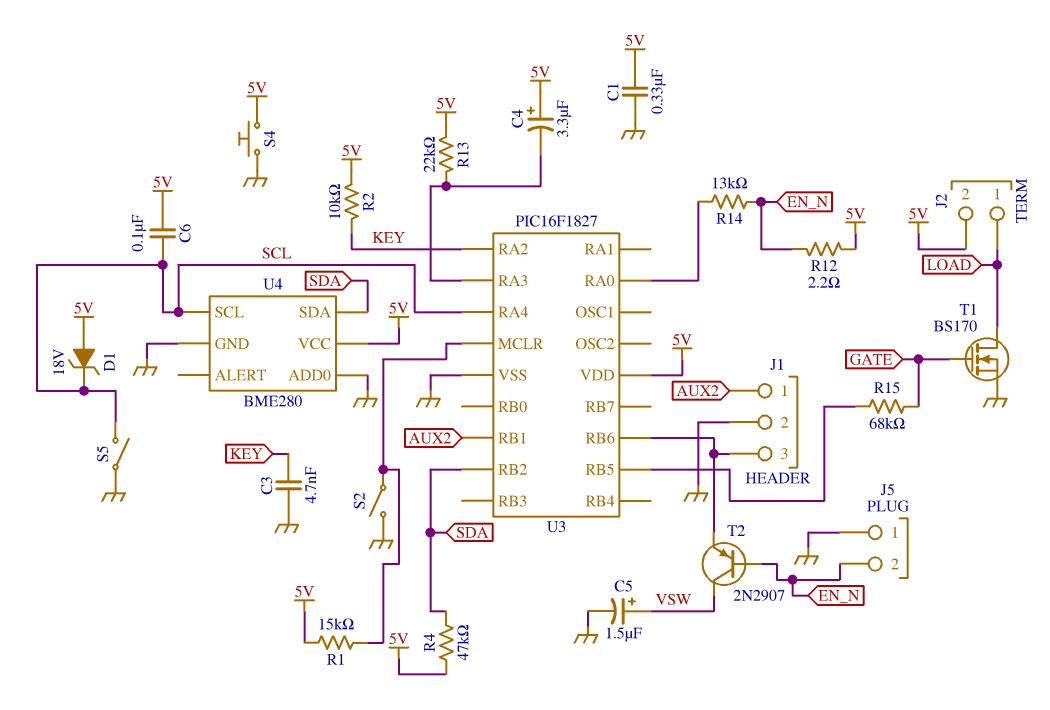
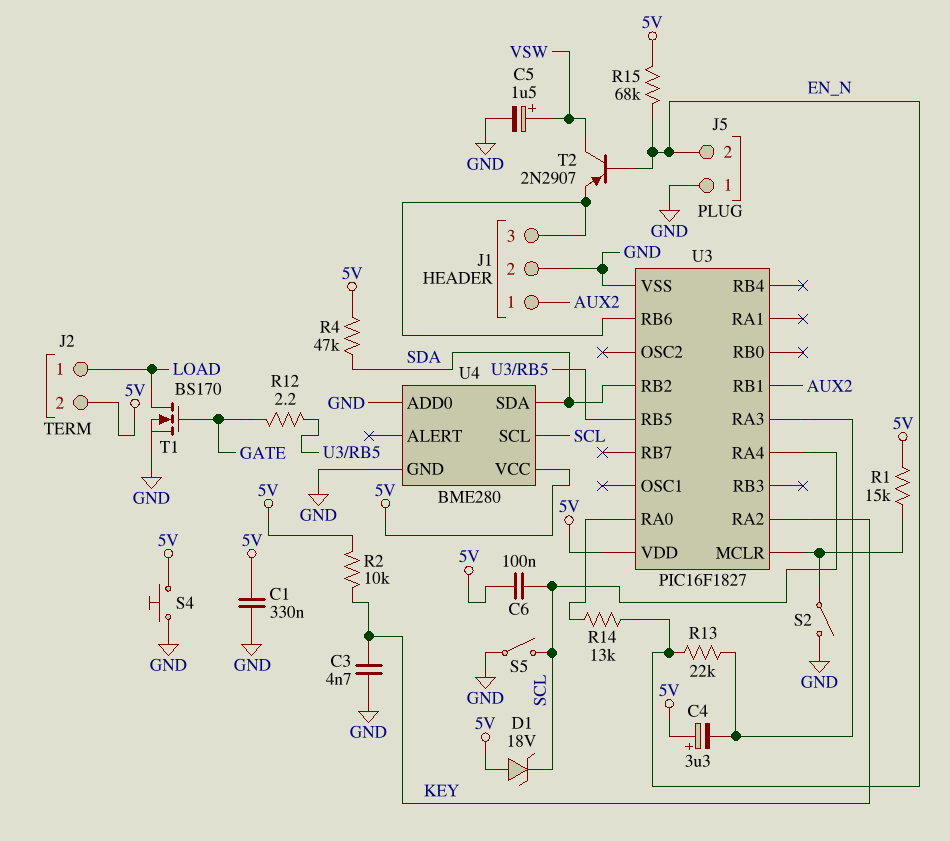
R12: 2.2 (5V, EN_N) -> 2.2 (GATE, U3/RB5)
R13: 22k (5V, U3/RA3) -> 22k (EN_N, U3/RA3)
R15: 68k (GATE, U3/RB5) -> 68k (5V, EN_N)

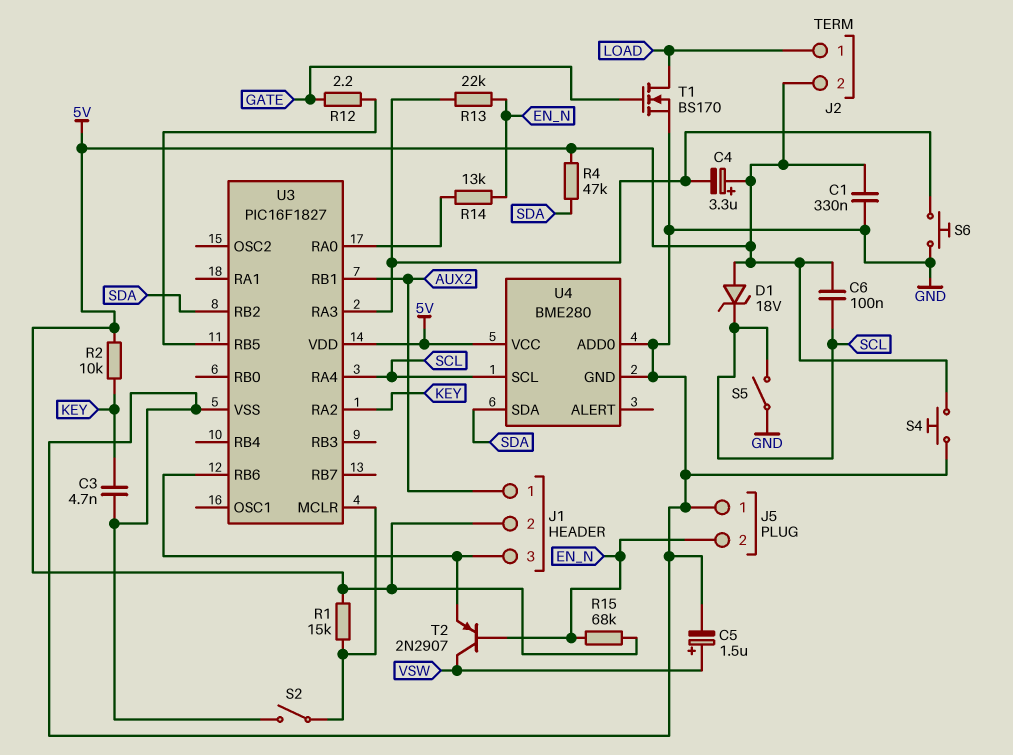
J1 pin 2: GND -> 5V
S6: none -> button (GND, U3/RA3)

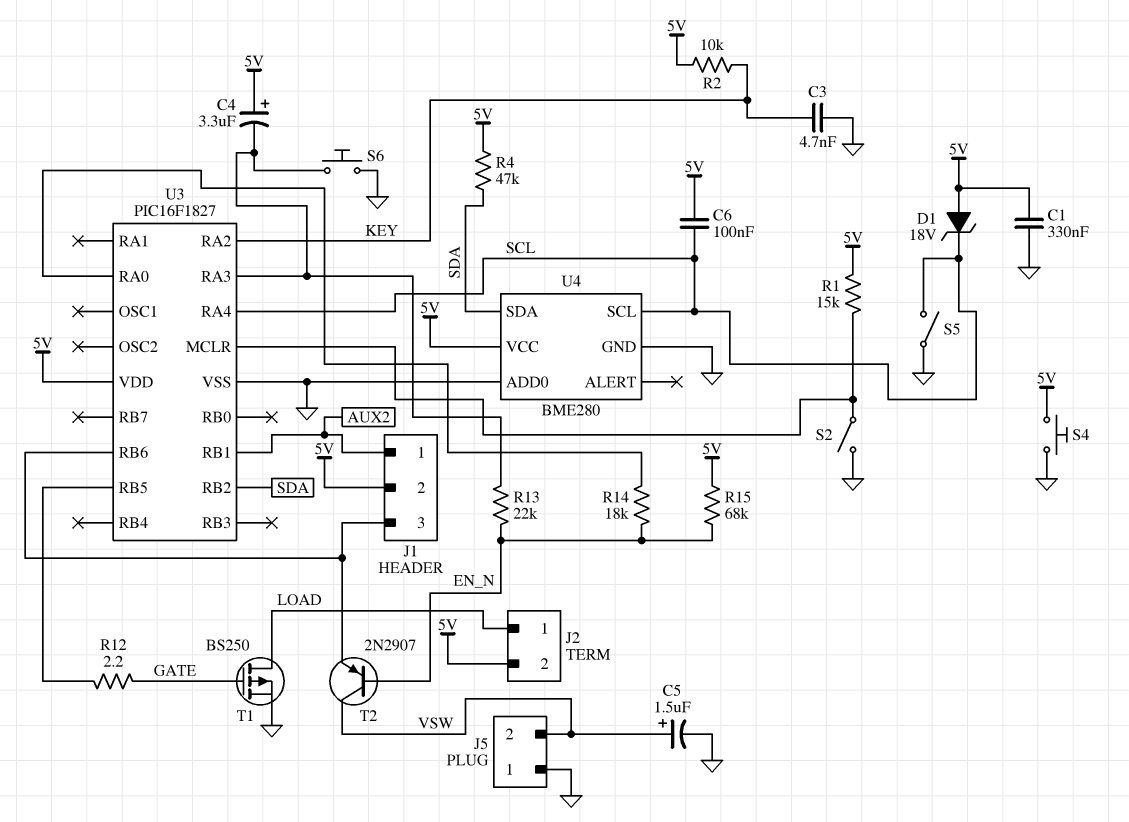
J5 pin 2: EN_N -> VSW
R14: 13k (EN_N, U3/RA0) -> 18k (EN_N, U3/RA0)
T1: NMOS BS170 (G GATE, D LOAD, S GND) -> PMOS BS250 (G GATE, D LOAD, S GND)

